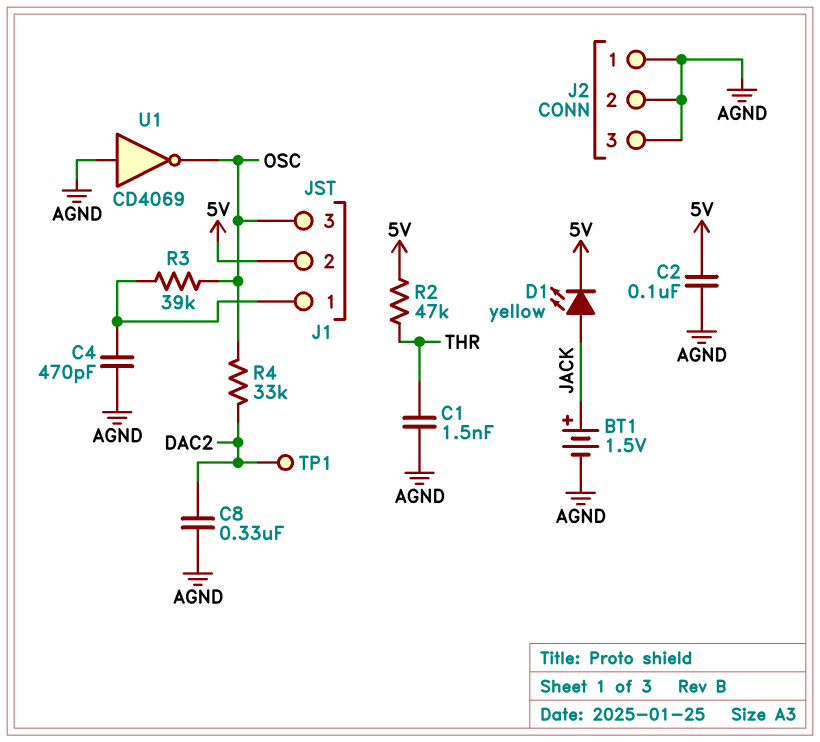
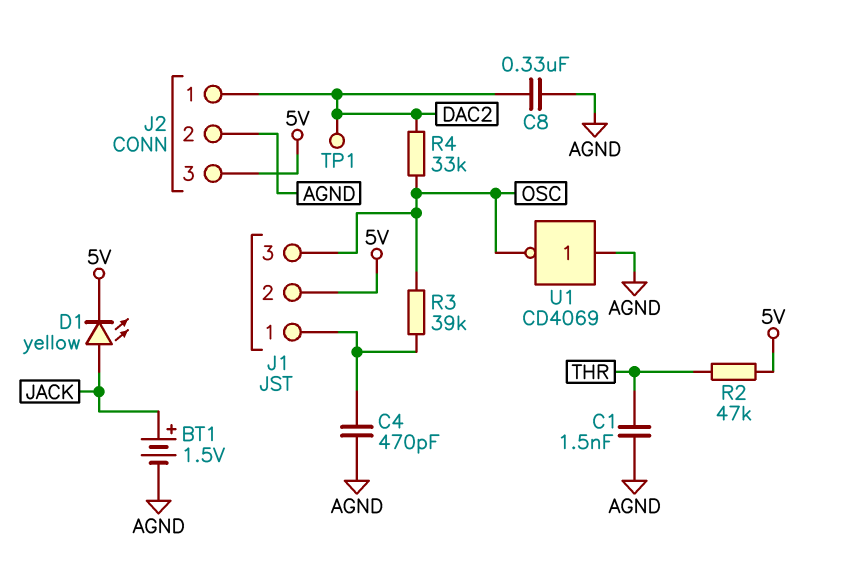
C2: 100nF (5V, AGND) -> none
J2 pin 1: AGND -> DAC2
J2 pin 3: AGND -> 5V

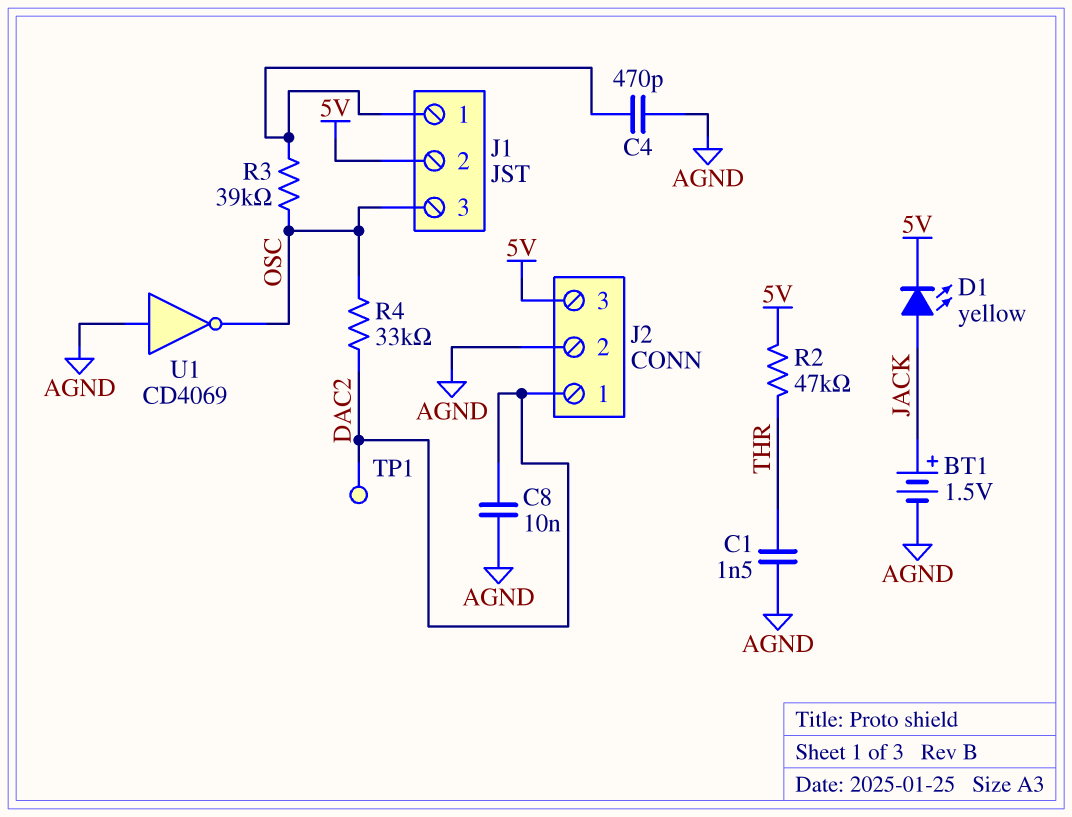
C8: 330nF (AGND, DAC2) -> 10nF (AGND, DAC2)

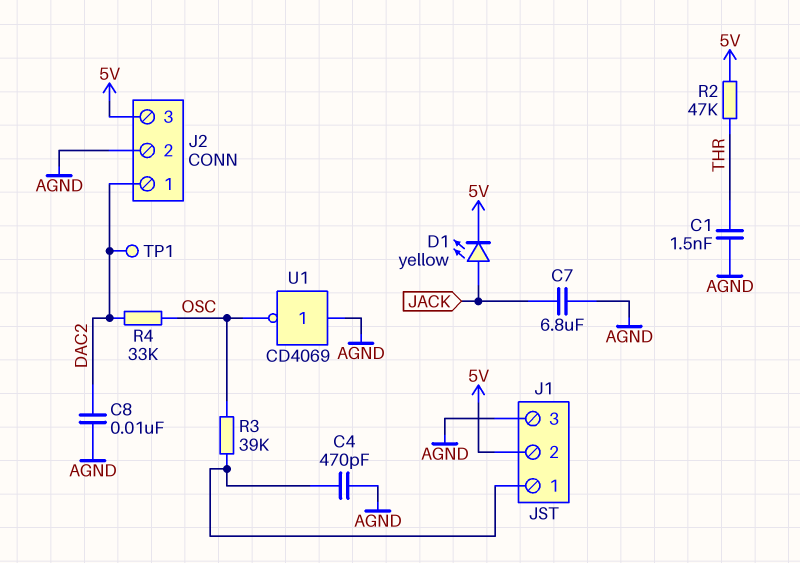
BT1: 1.5V (plus JACK, minus AGND) -> none
C7: none -> 6.8uF (AGND, JACK)
J1 pin 3: OSC -> AGND

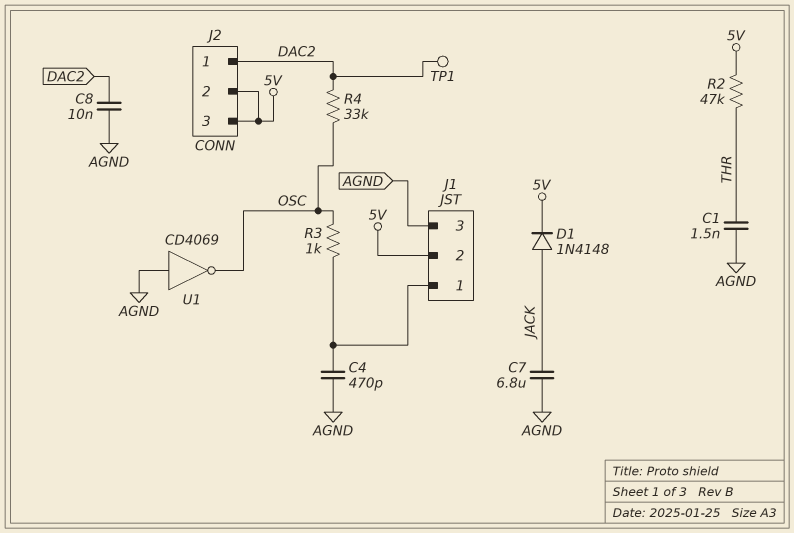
D1: LED yellow (A JACK, K 5V) -> diode 1N4148 (A JACK, K 5V)
J2 pin 2: AGND -> 5V
R3: 39k (J1/1, OSC) -> 1k (J1/1, OSC)

